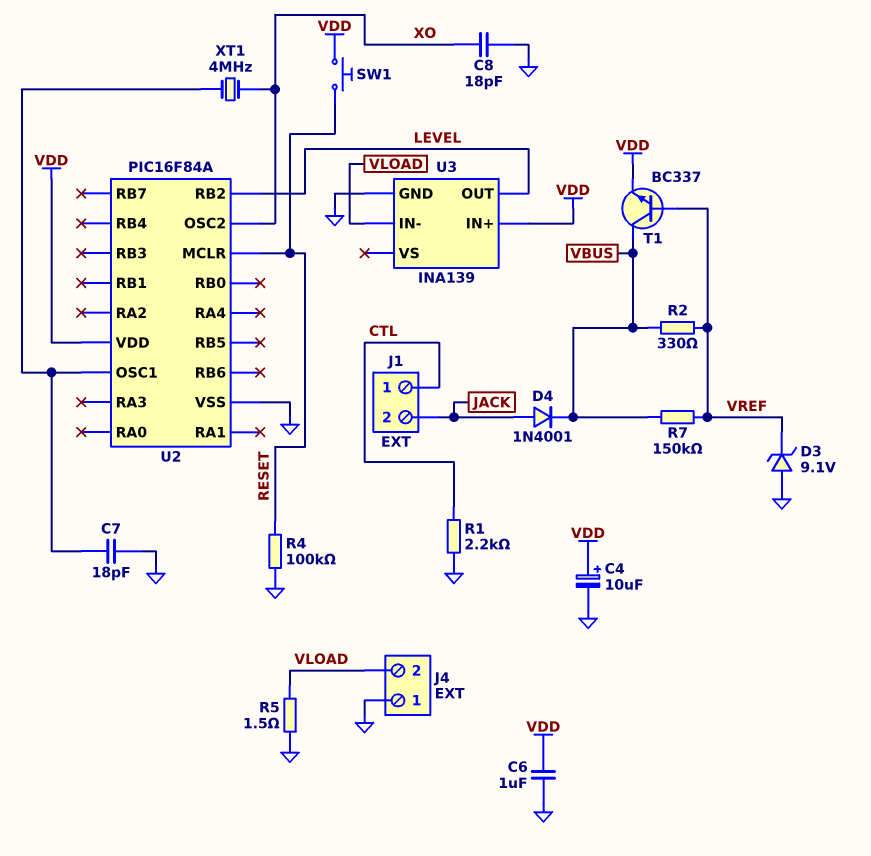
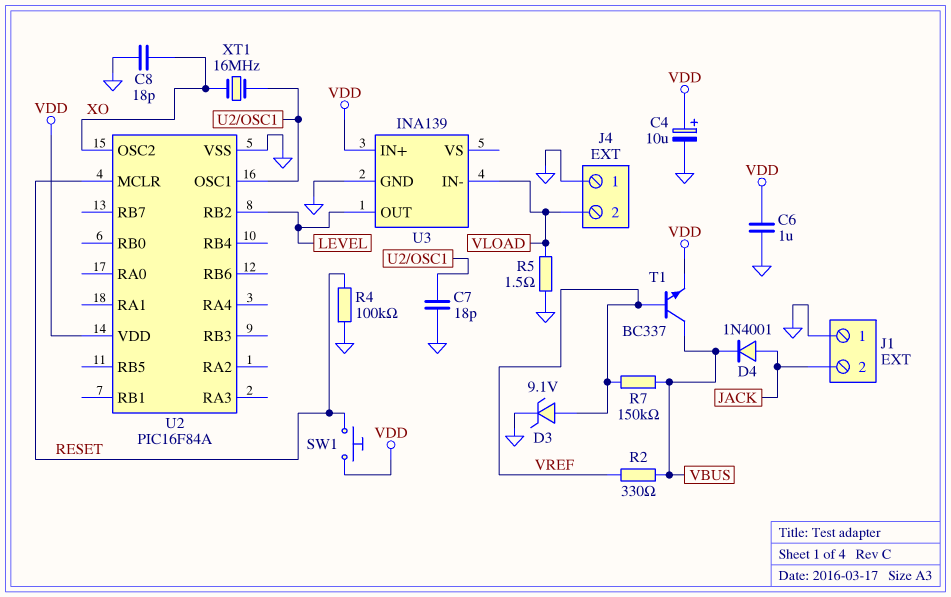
D3: zener 9.1V (A GND, K VREF) -> zener 9.1V (A VREF, K GND)
J1 pin 1: CTL -> GND
R1: 2.2k (CTL, GND) -> none
XT1: 4MHz (U2/OSC1, XO) -> 16MHz (U2/OSC1, XO)

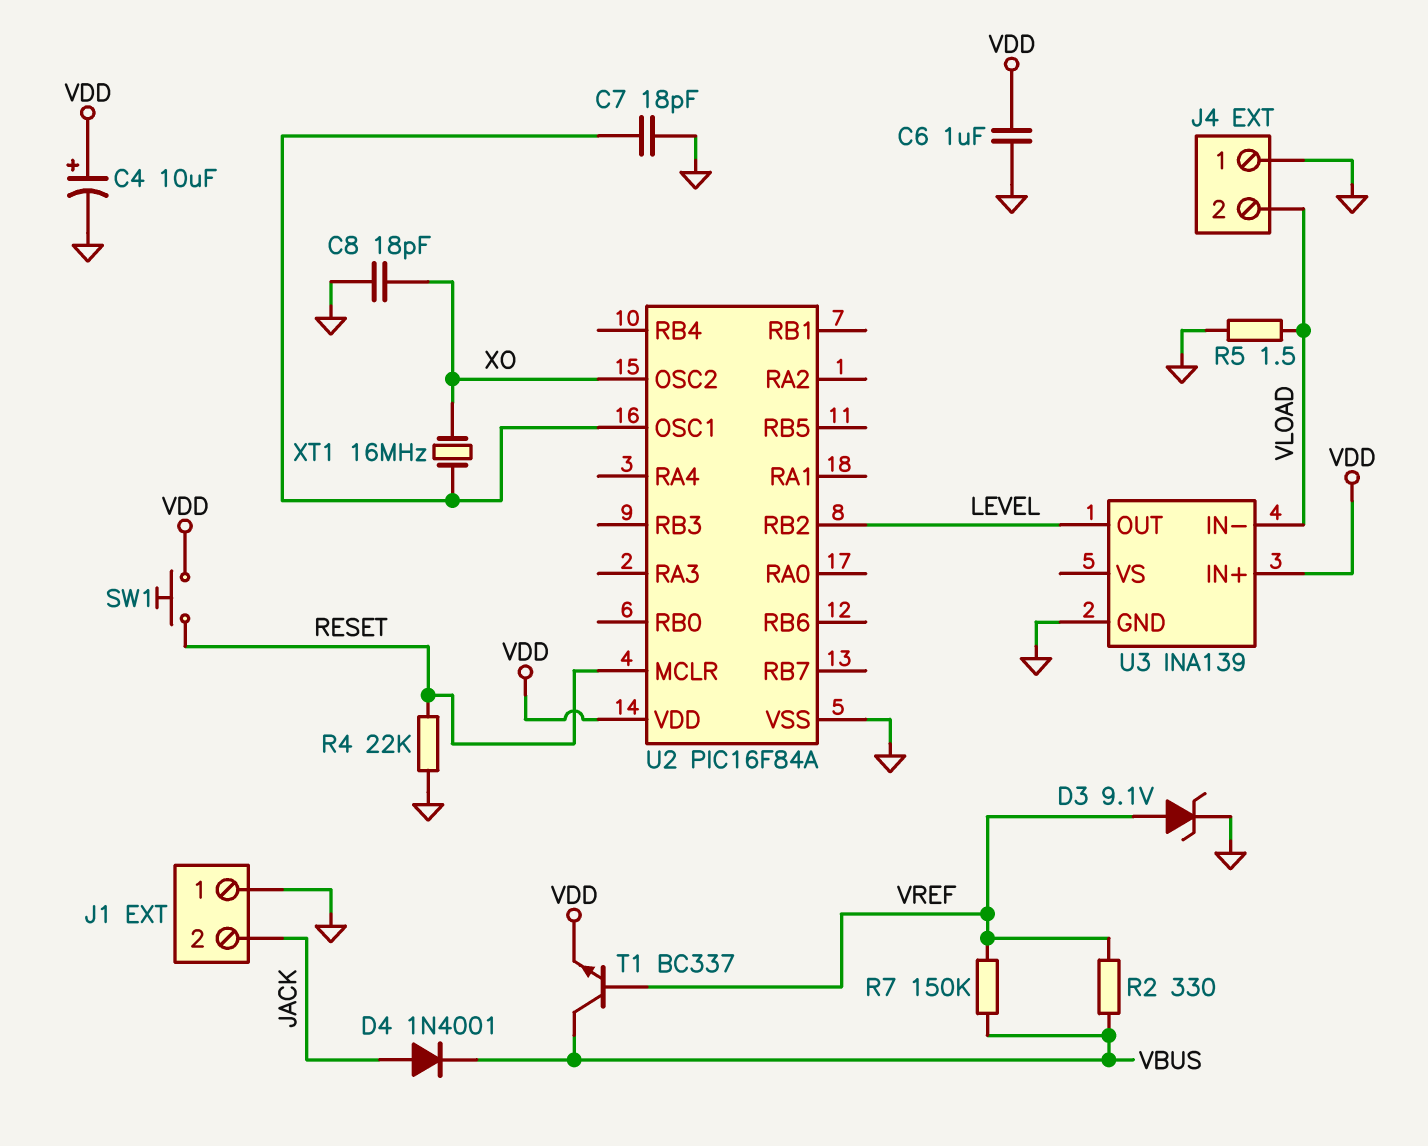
R4: 100k (GND, RESET) -> 22k (GND, RESET)

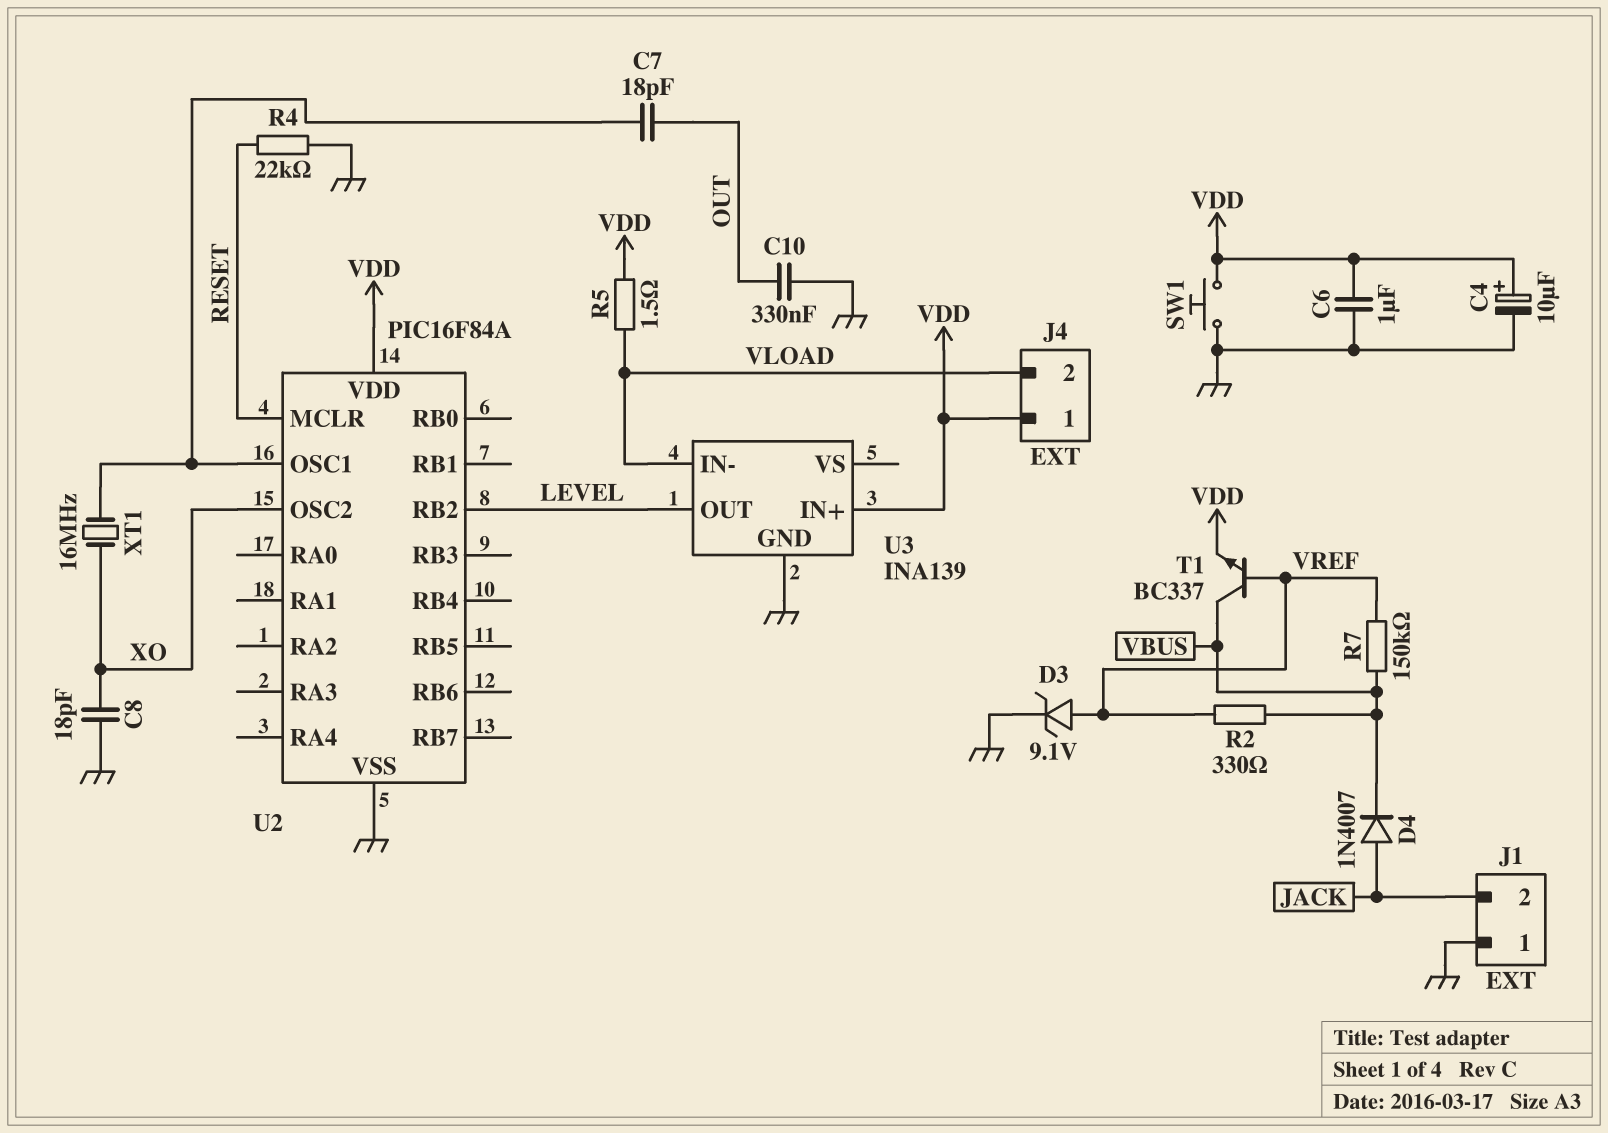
C7: 18pF (GND, U2/OSC1) -> 18pF (OUT, U2/OSC1)
C10: none -> 330nF (GND, OUT)
D4: diode 1N4001 (A JACK, K VBUS) -> diode 1N4007 (A JACK, K VBUS)
J4 pin 1: GND -> VDD
R5: 1.5 (GND, VLOAD) -> 1.5 (VDD, VLOAD)
SW1: button (RESET, VDD) -> button (GND, VDD)

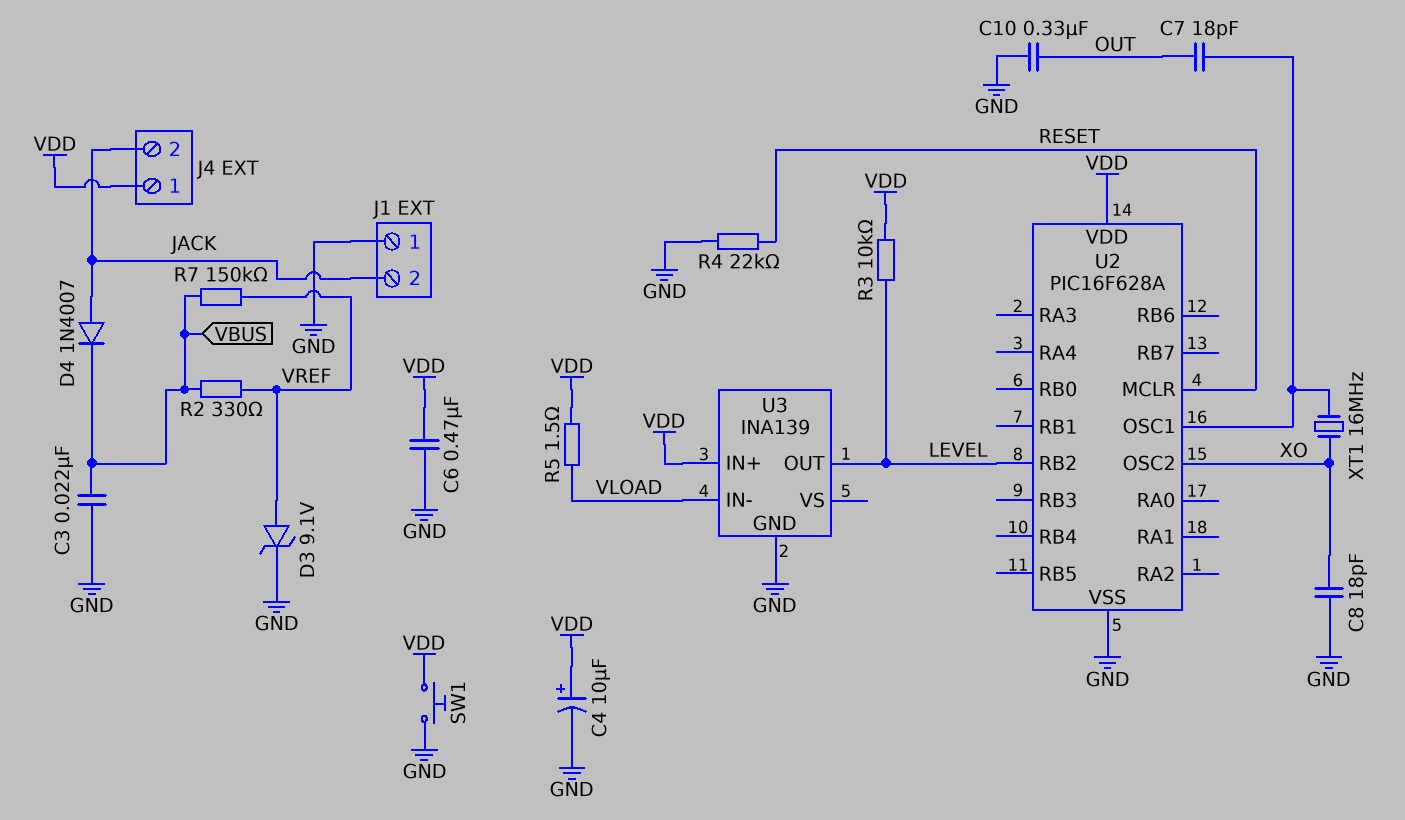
C3: none -> 22nF (GND, VBUS)
C6: 1uF (GND, VDD) -> 470nF (GND, VDD)
J4 pin 2: VLOAD -> JACK
R3: none -> 10k (LEVEL, VDD)
T1: NPN BC337 (B VREF, C VBUS, E VDD) -> none
U2: PIC16F84A -> PIC16F628A

